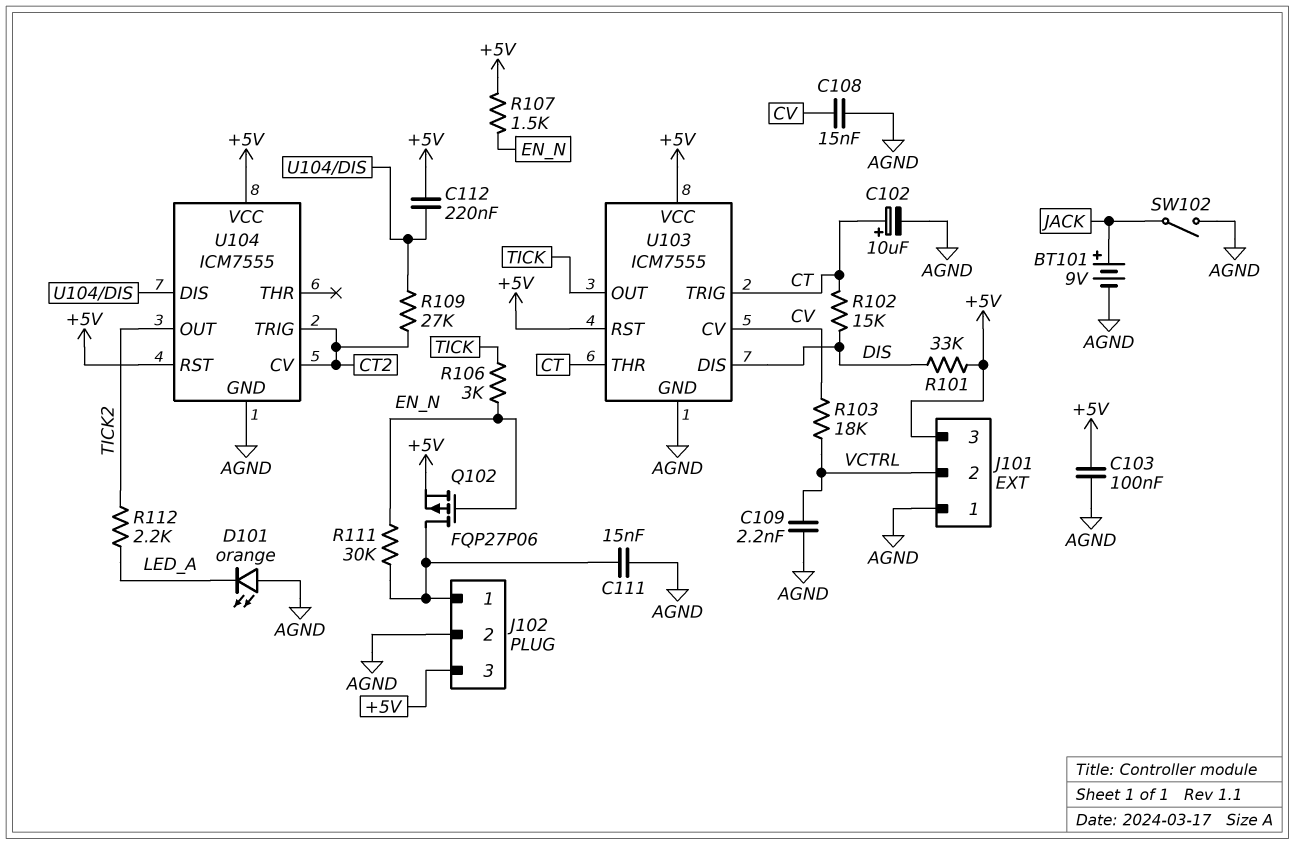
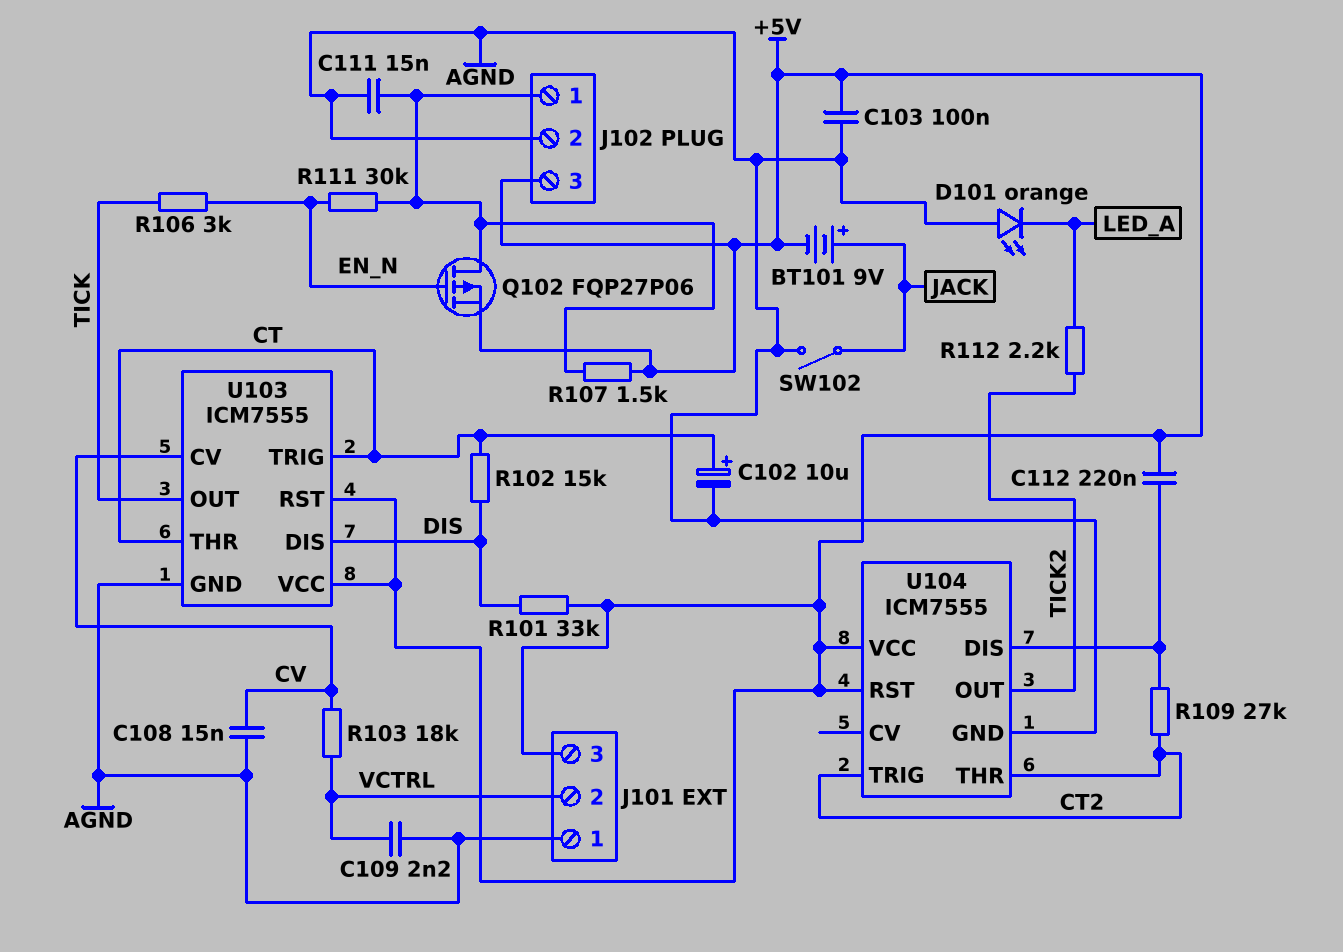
BT101: 9V (plus JACK, minus AGND) -> 9V (plus JACK, minus +5V)
R107: 1.5k (+5V, EN_N) -> 1.5k (+5V, J102/1)
U104 pin CV: CT2 -> none
U104 pin THR: none -> CT2

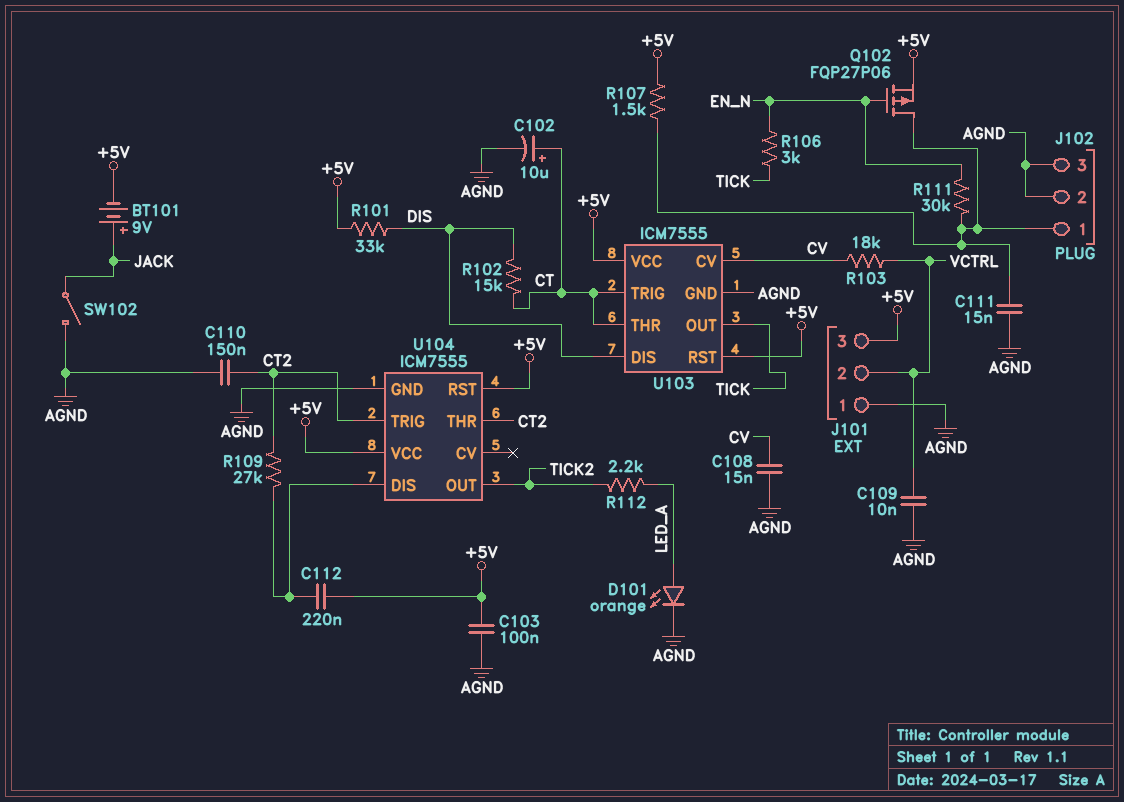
C109: 2.2nF (AGND, VCTRL) -> 10nF (AGND, VCTRL)
C110: none -> 150nF (AGND, CT2)
D101: LED orange (A AGND, K LED_A) -> LED orange (A LED_A, K AGND)
J102 pin 3: +5V -> AGND

